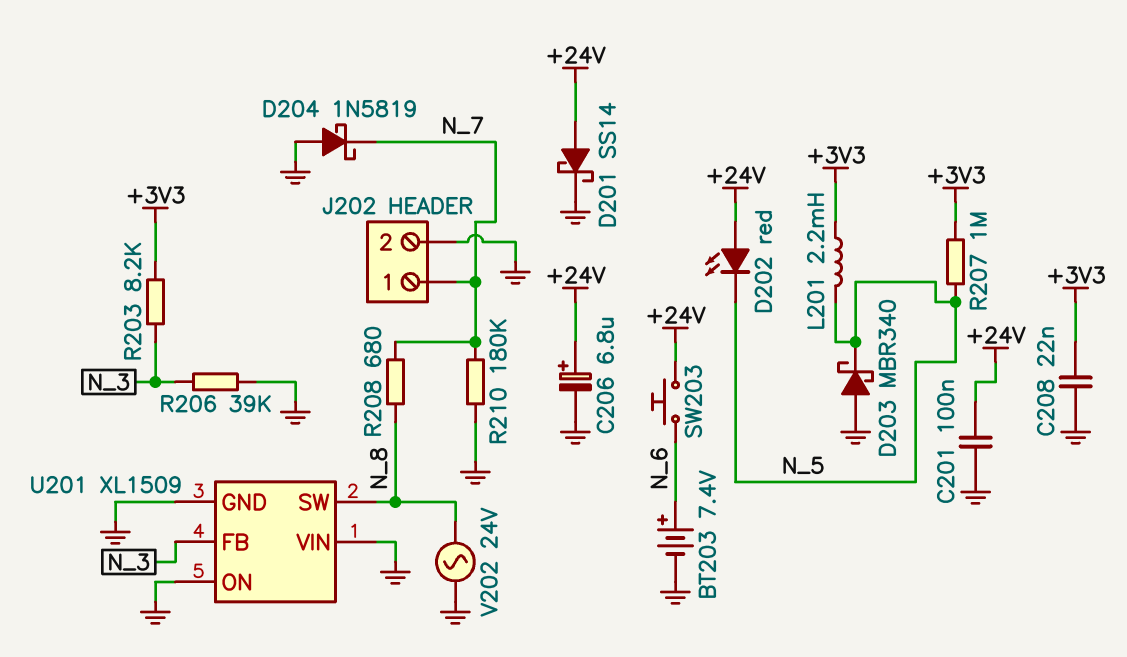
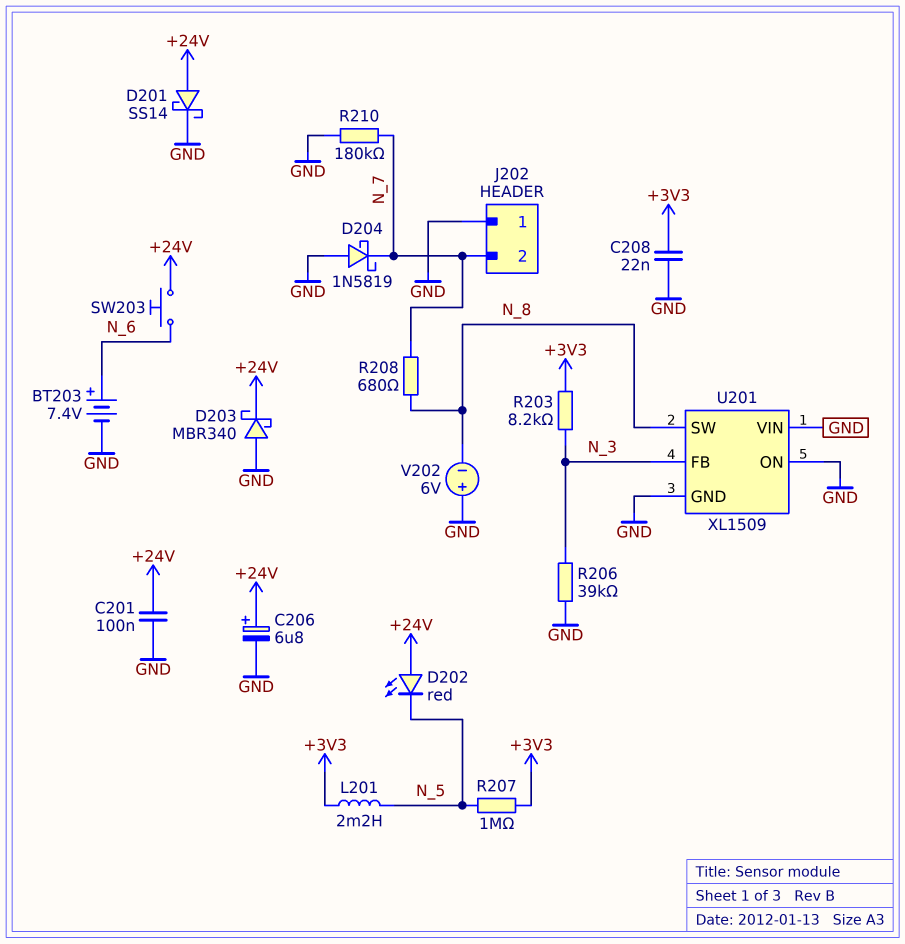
D203: schottky MBR340 (A GND, K N_5) -> schottky MBR340 (A GND, K +24V)
J202 pin 1: N_7 -> GND
J202 pin 2: GND -> N_7
V202: AC 24V (GND, N_8) -> 6V (plus GND, minus N_8)

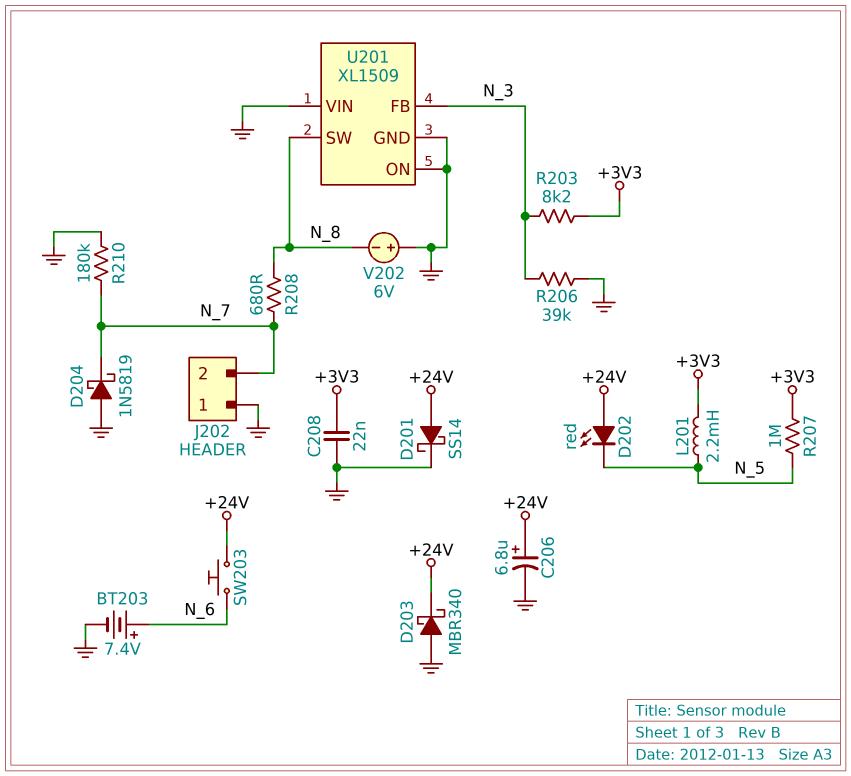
C201: 100nF (+24V, GND) -> none

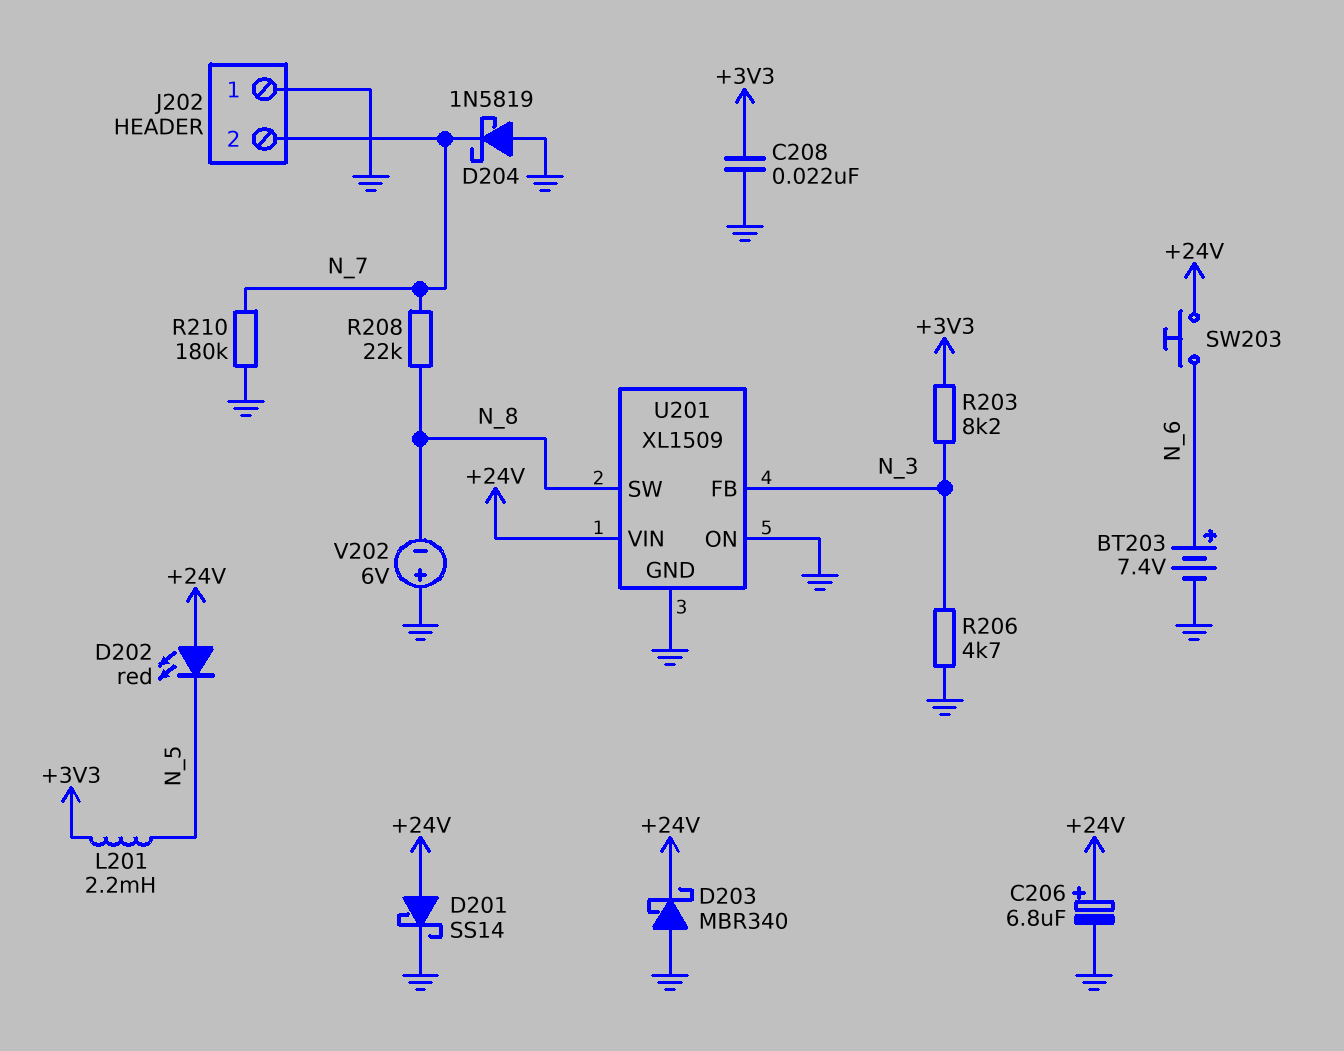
R206: 39k (GND, N_3) -> 4.7k (GND, N_3)
R207: 1M (+3V3, N_5) -> none
R208: 680 (N_7, N_8) -> 22k (N_7, N_8)
U201 pin VIN: GND -> +24V

